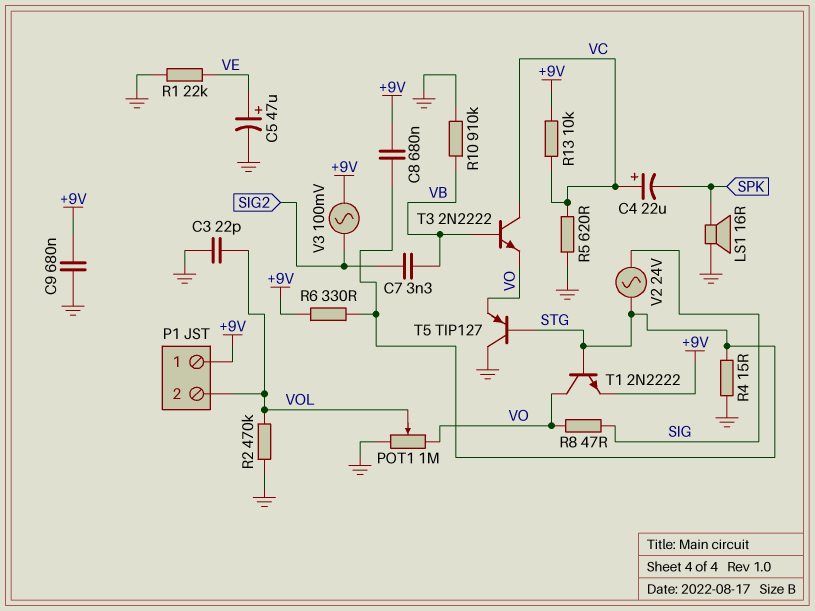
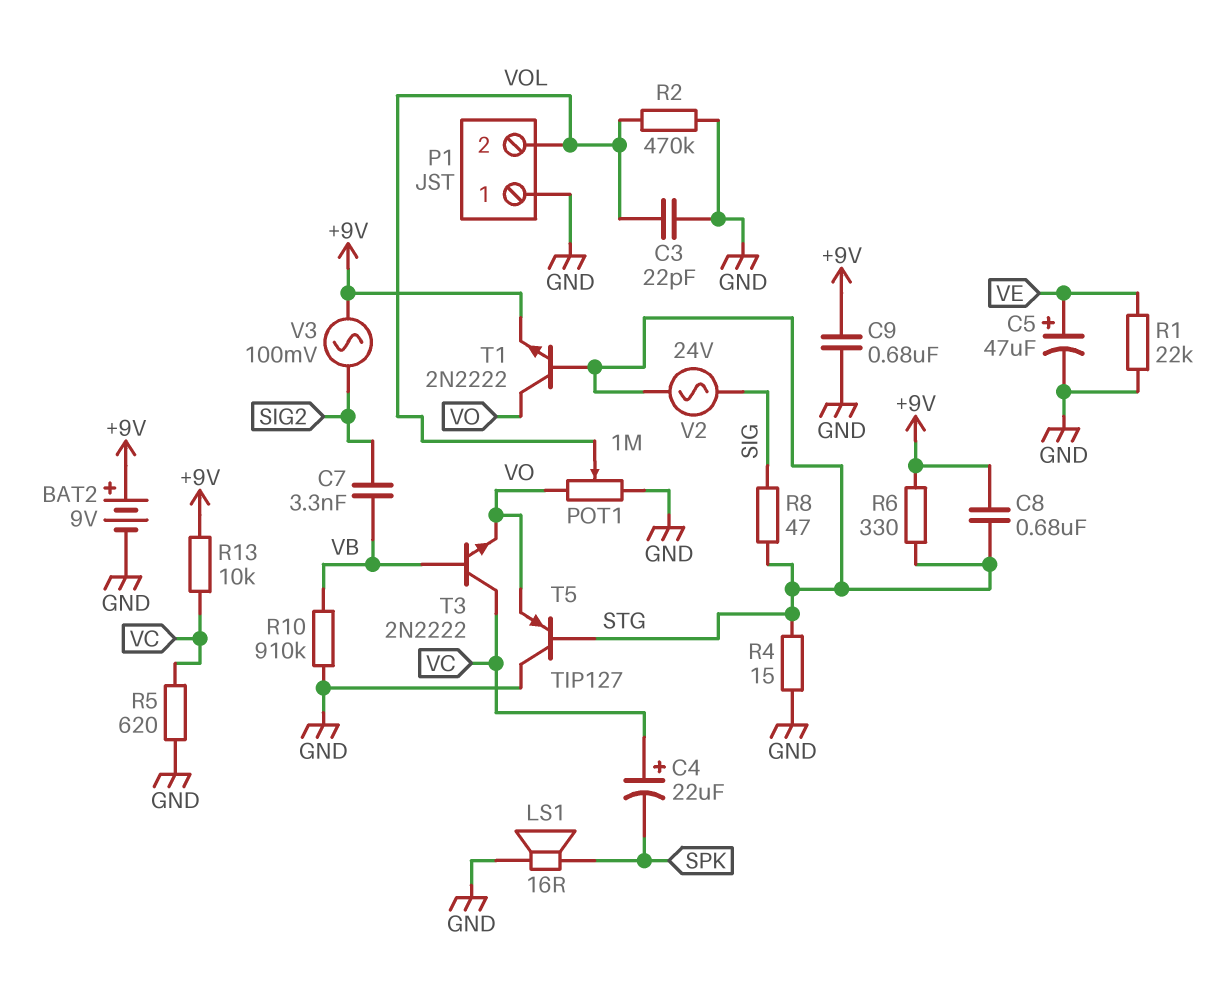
BAT2: none -> 9V (plus +9V, minus GND)
P1 pin 1: +9V -> GND
R8: 47 (SIG, VO) -> 47 (SIG, STG)

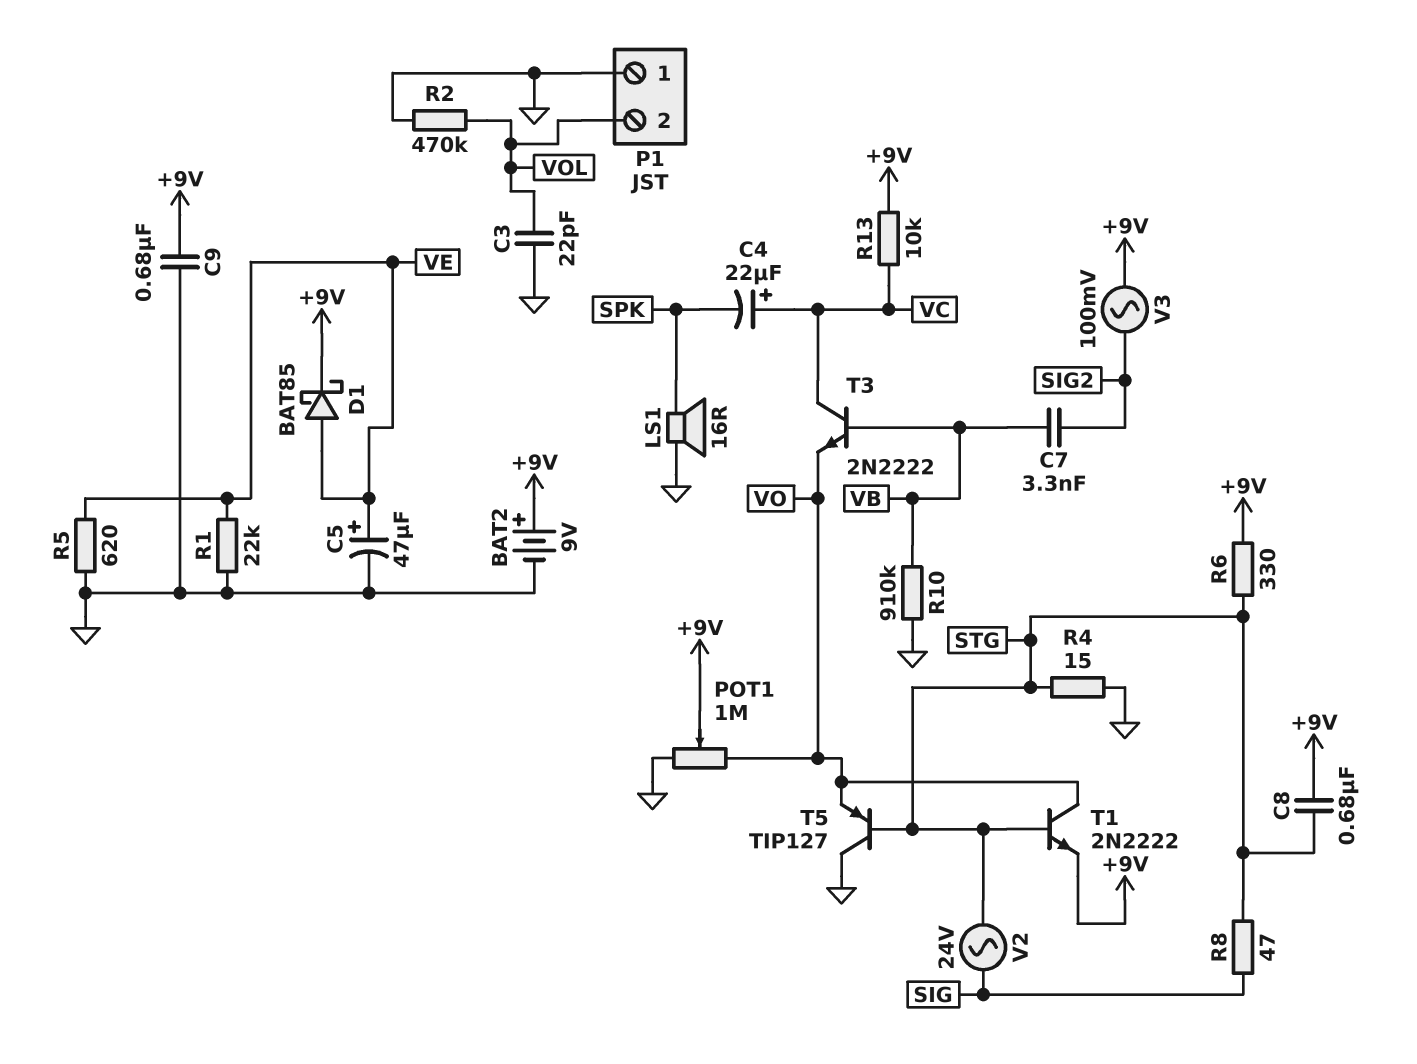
D1: none -> schottky BAT85 (A VE, K +9V)
POT1: 1M (GND, VO, wiper VOL) -> 1M (GND, VO, wiper +9V)
R5: 620 (GND, VC) -> 620 (GND, VE)

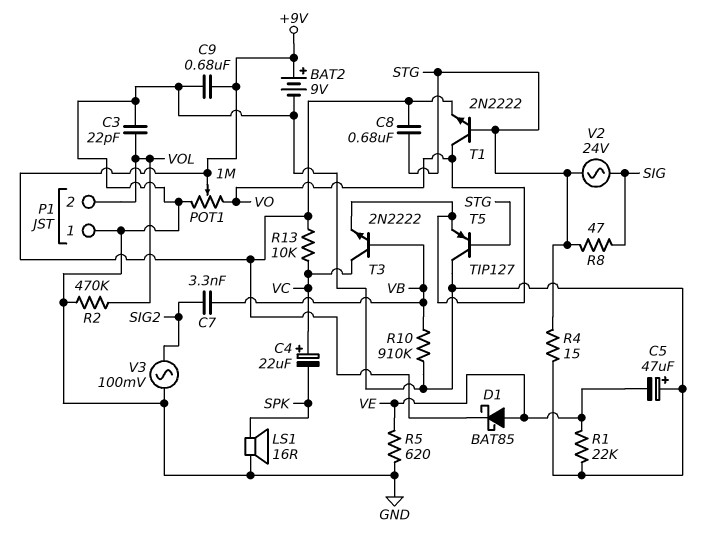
C5: 47uF (plus VE, minus GND) -> 47uF (plus GND, minus VE)
R6: 330 (+9V, STG) -> none
V3: AC 100mV (+9V, SIG2) -> AC 100mV (GND, SIG2)

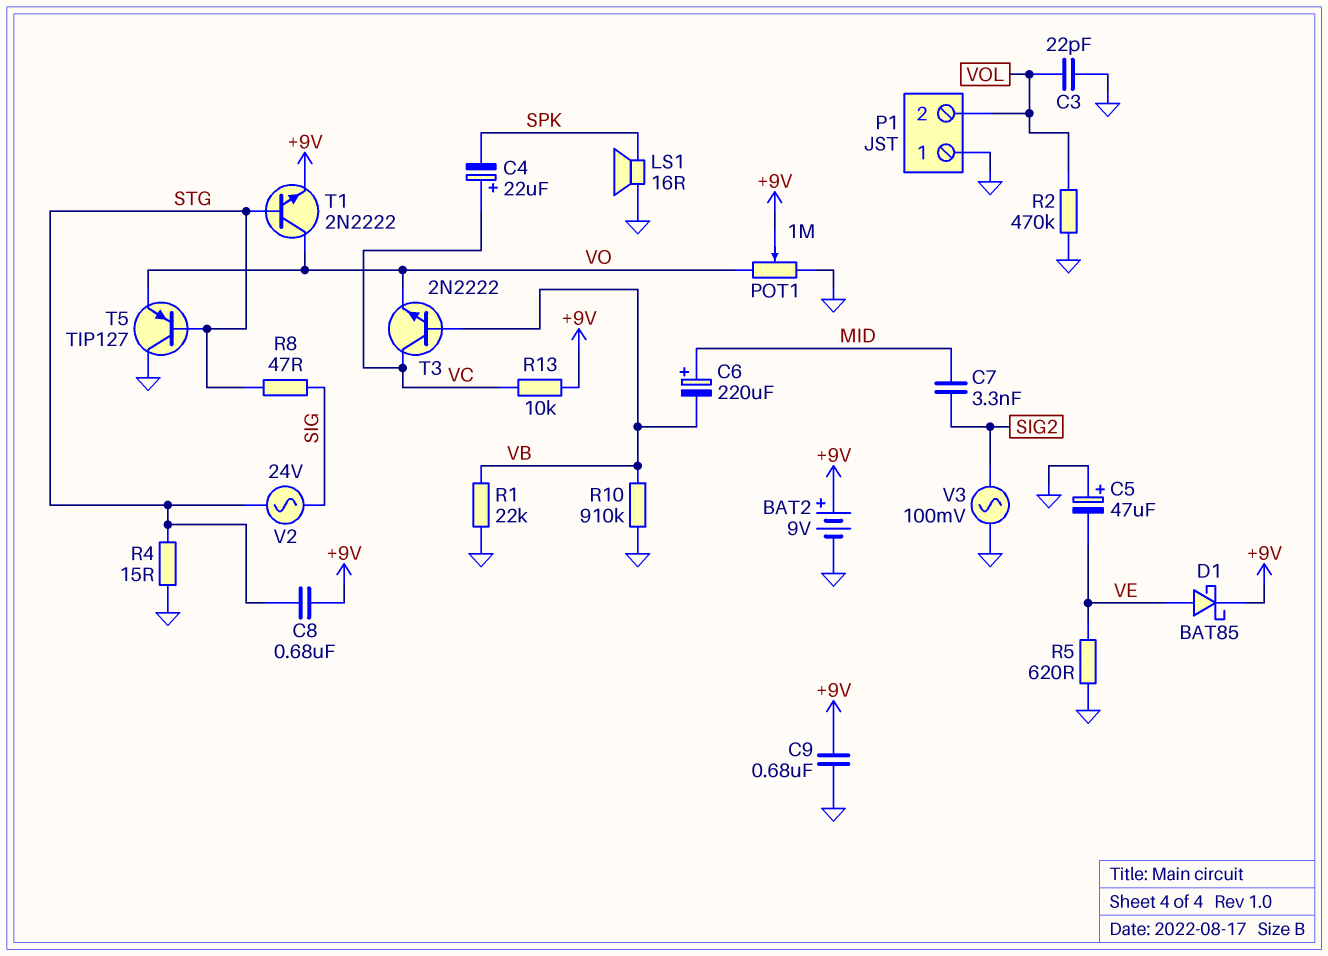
C6: none -> 220uF (plus MID, minus VB)
C7: 3.3nF (SIG2, VB) -> 3.3nF (MID, SIG2)
R1: 22k (GND, VE) -> 22k (GND, VB)

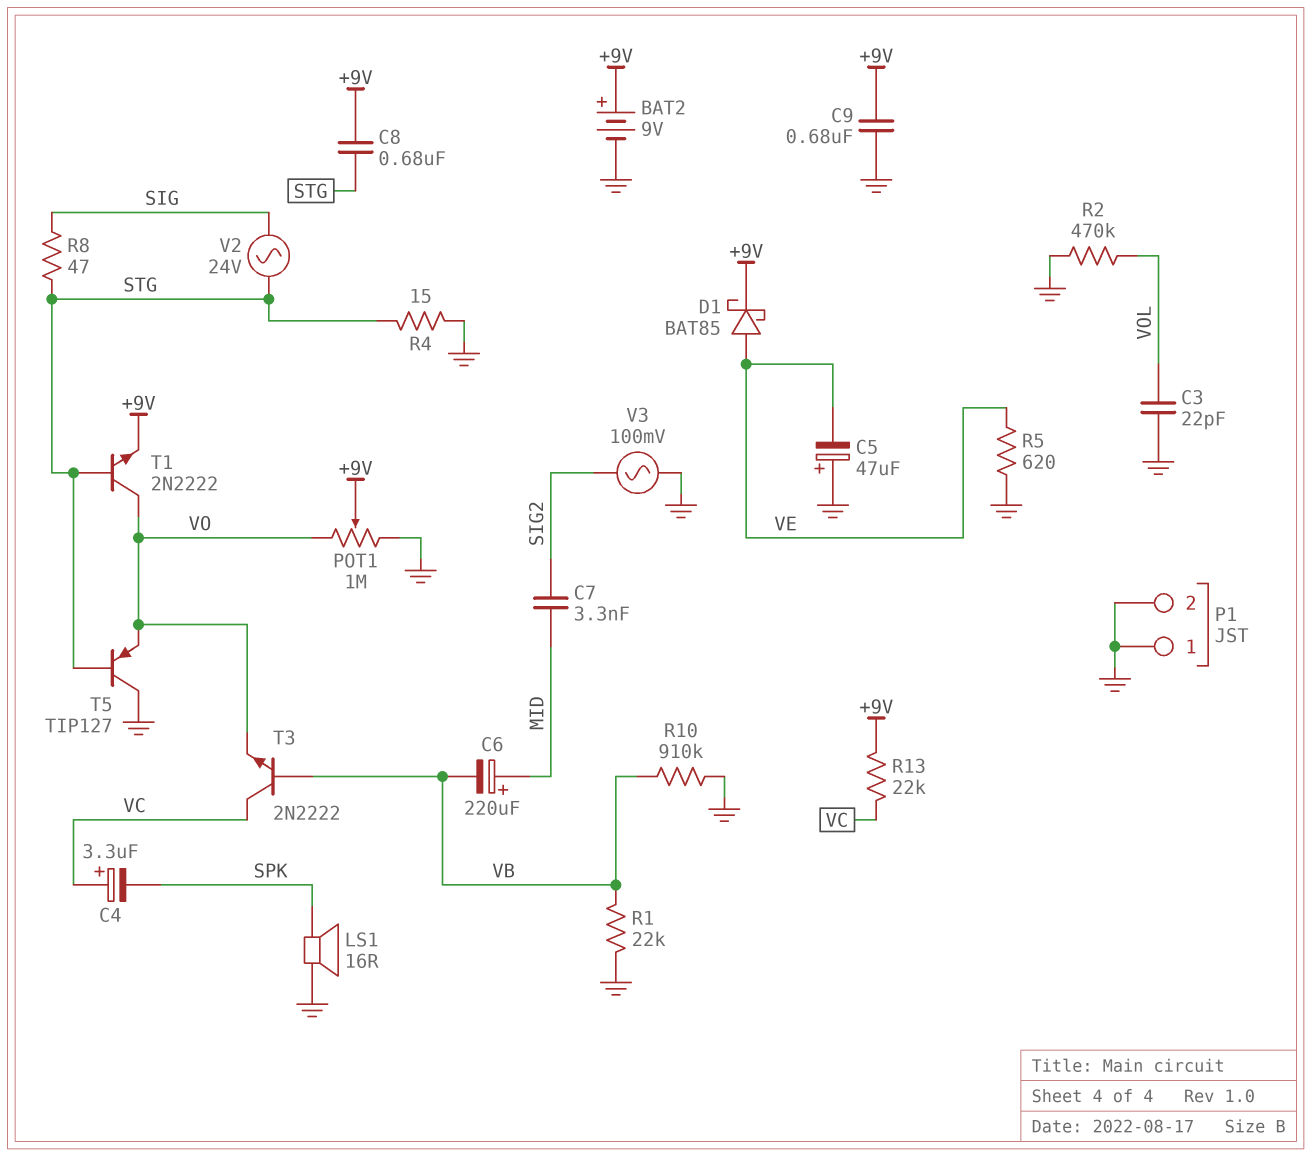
C4: 22uF (plus VC, minus SPK) -> 3.3uF (plus VC, minus SPK)
P1 pin 2: VOL -> GND
R13: 10k (+9V, VC) -> 22k (+9V, VC)

